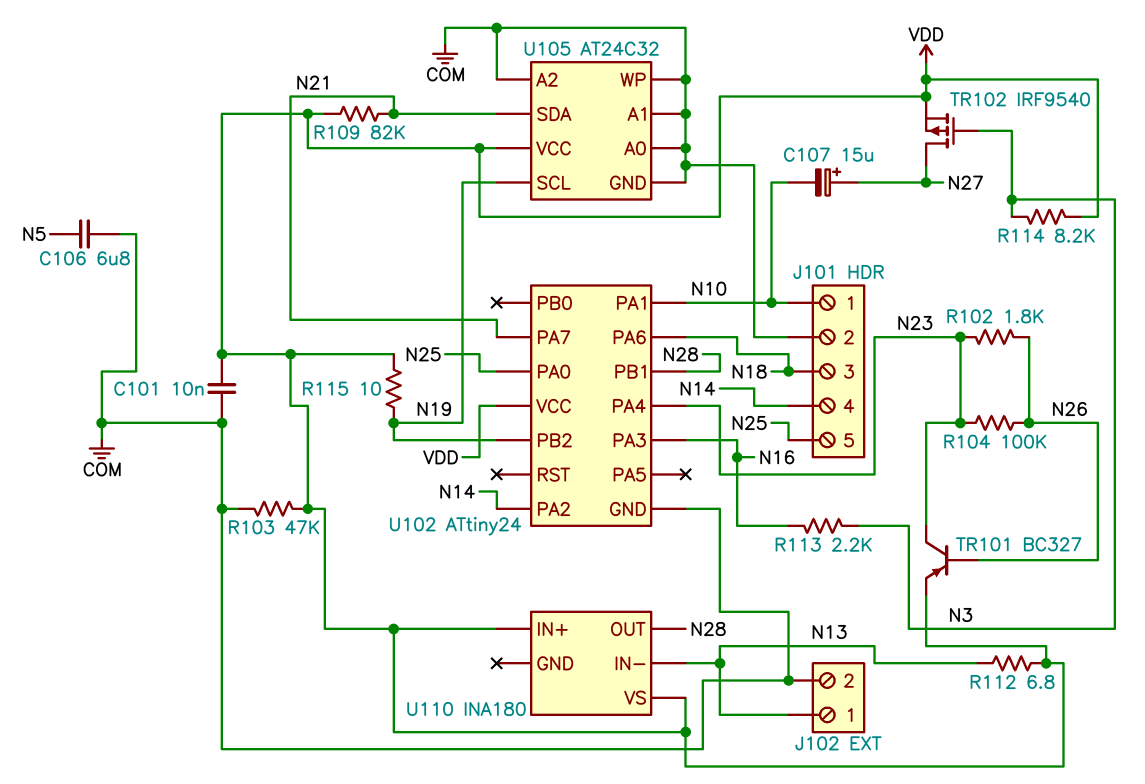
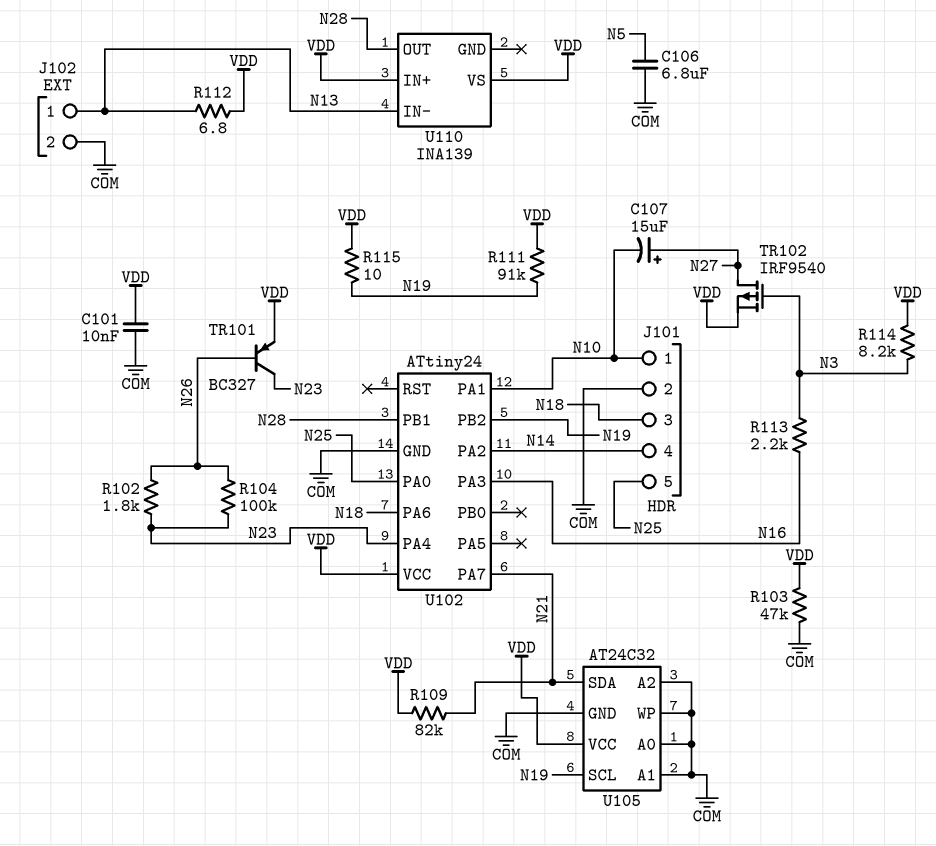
R111: none -> 91k (N19, VDD)
U110: INA180 -> INA139

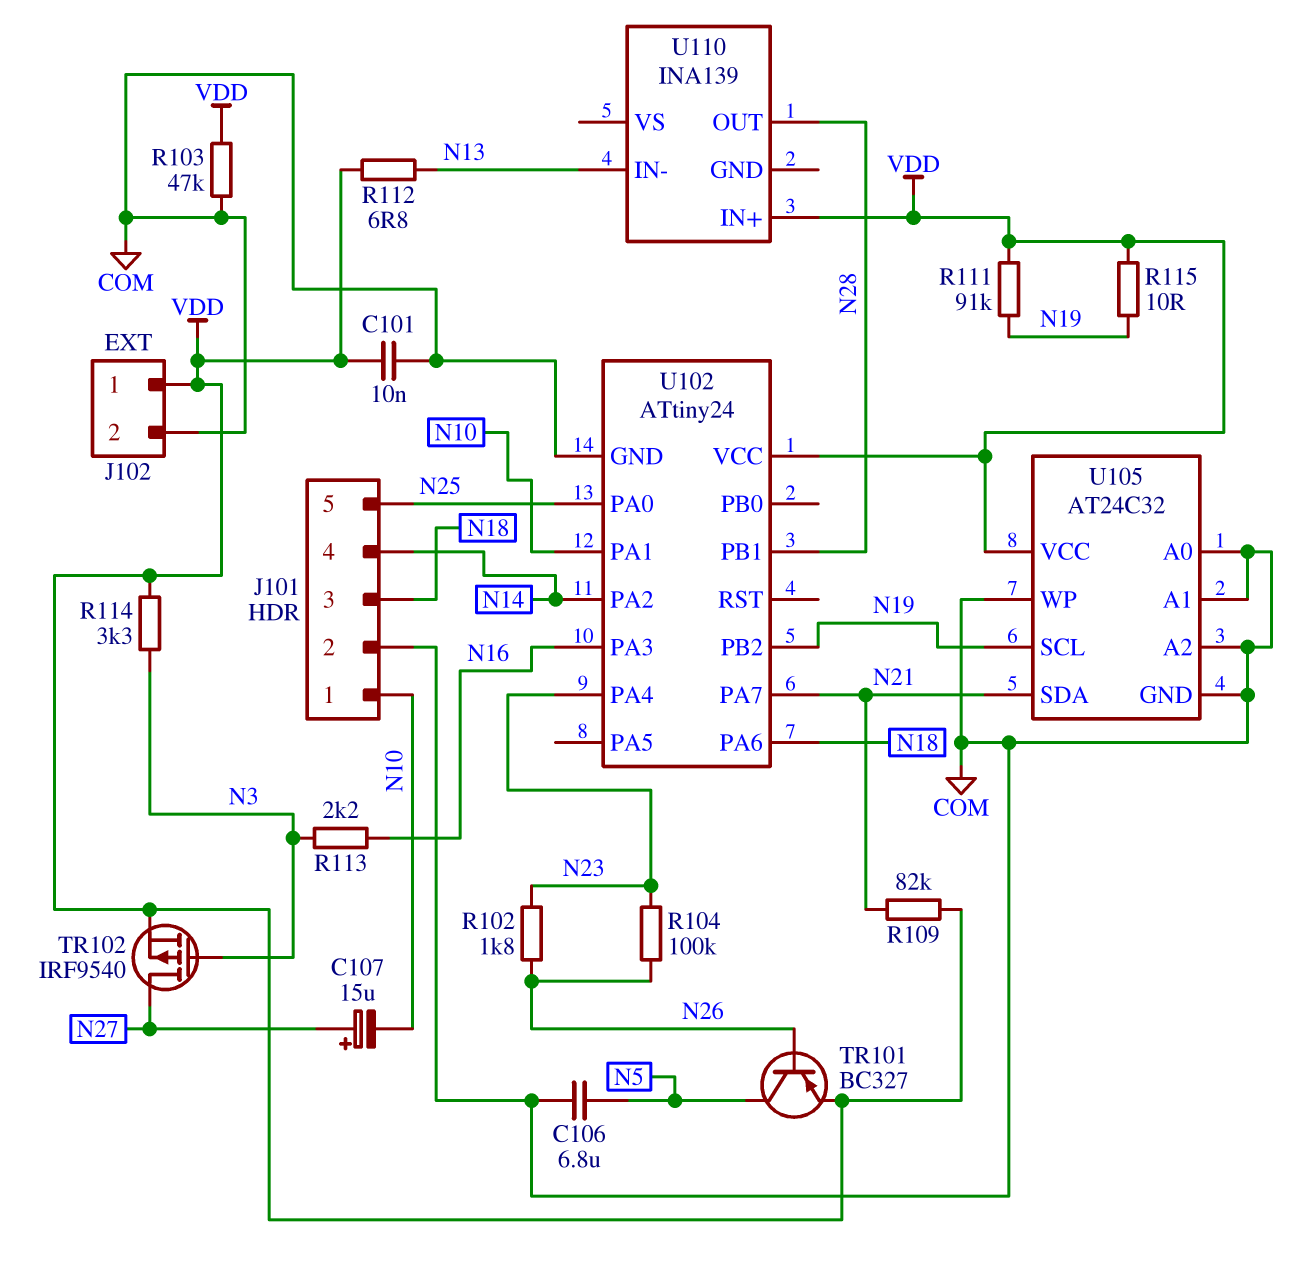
J102 pin 1: N13 -> VDD
R114: 8.2k (N3, VDD) -> 3.3k (N3, VDD)
TR101: PNP BC327 (B N26, C N23, E VDD) -> PNP BC327 (B N26, C N5, E VDD)
U110 pin VS: VDD -> none

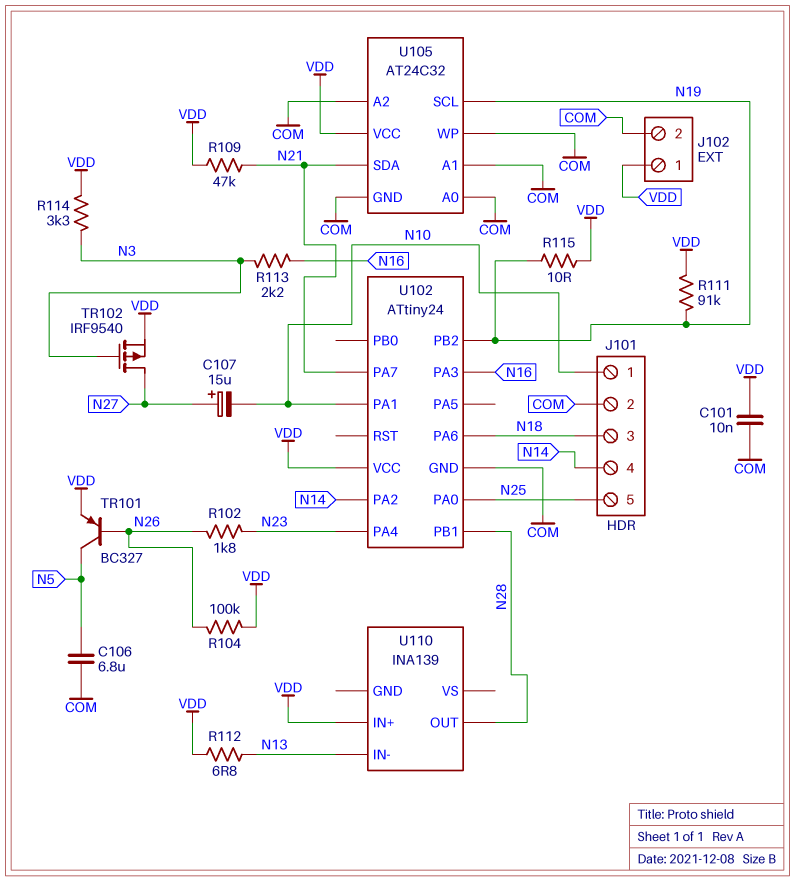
R103: 47k (COM, VDD) -> none
R104: 100k (N23, N26) -> 100k (N26, VDD)
R109: 82k (N21, VDD) -> 47k (N21, VDD)

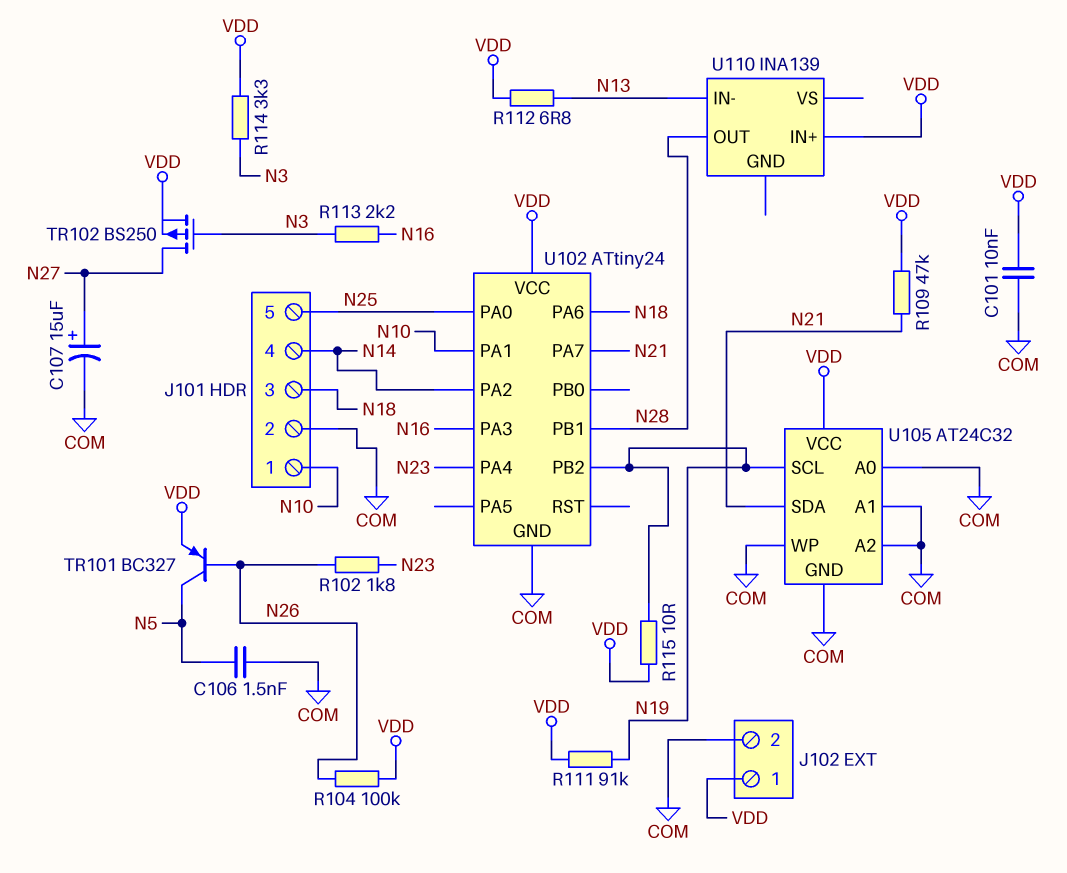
C106: 6.8uF (COM, N5) -> 1.5nF (COM, N5)
C107: 15uF (plus N27, minus N10) -> 15uF (plus N27, minus COM)
TR102: PMOS IRF9540 (G N3, D N27, S VDD) -> PMOS BS250 (G N3, D N27, S VDD)

